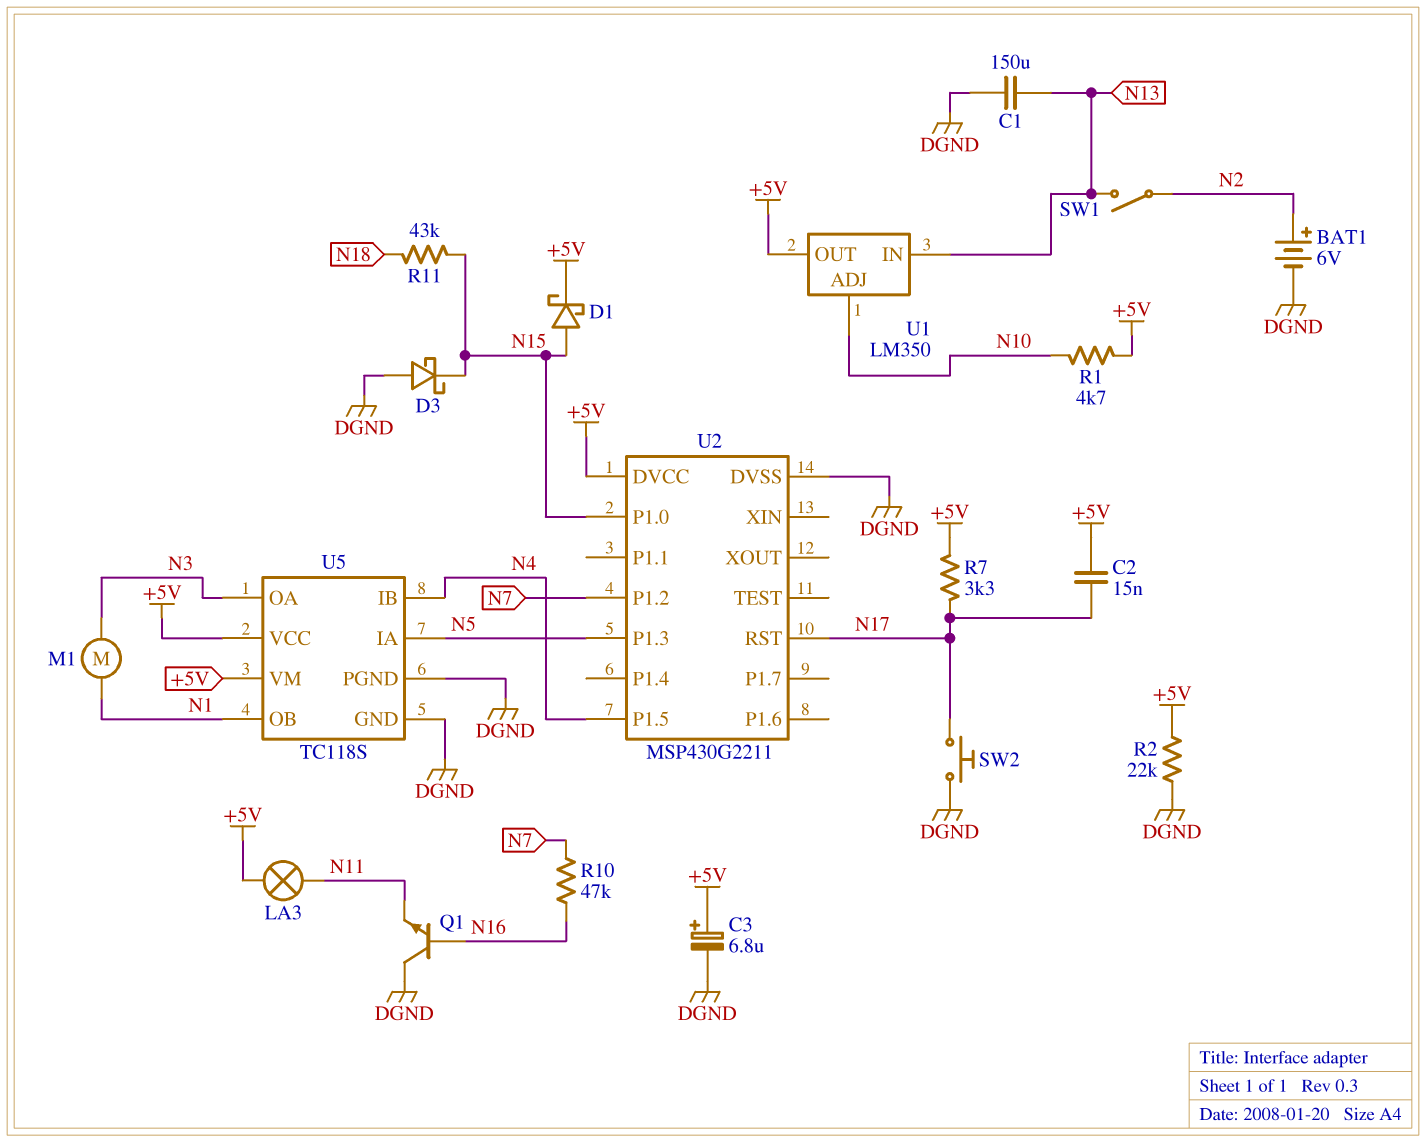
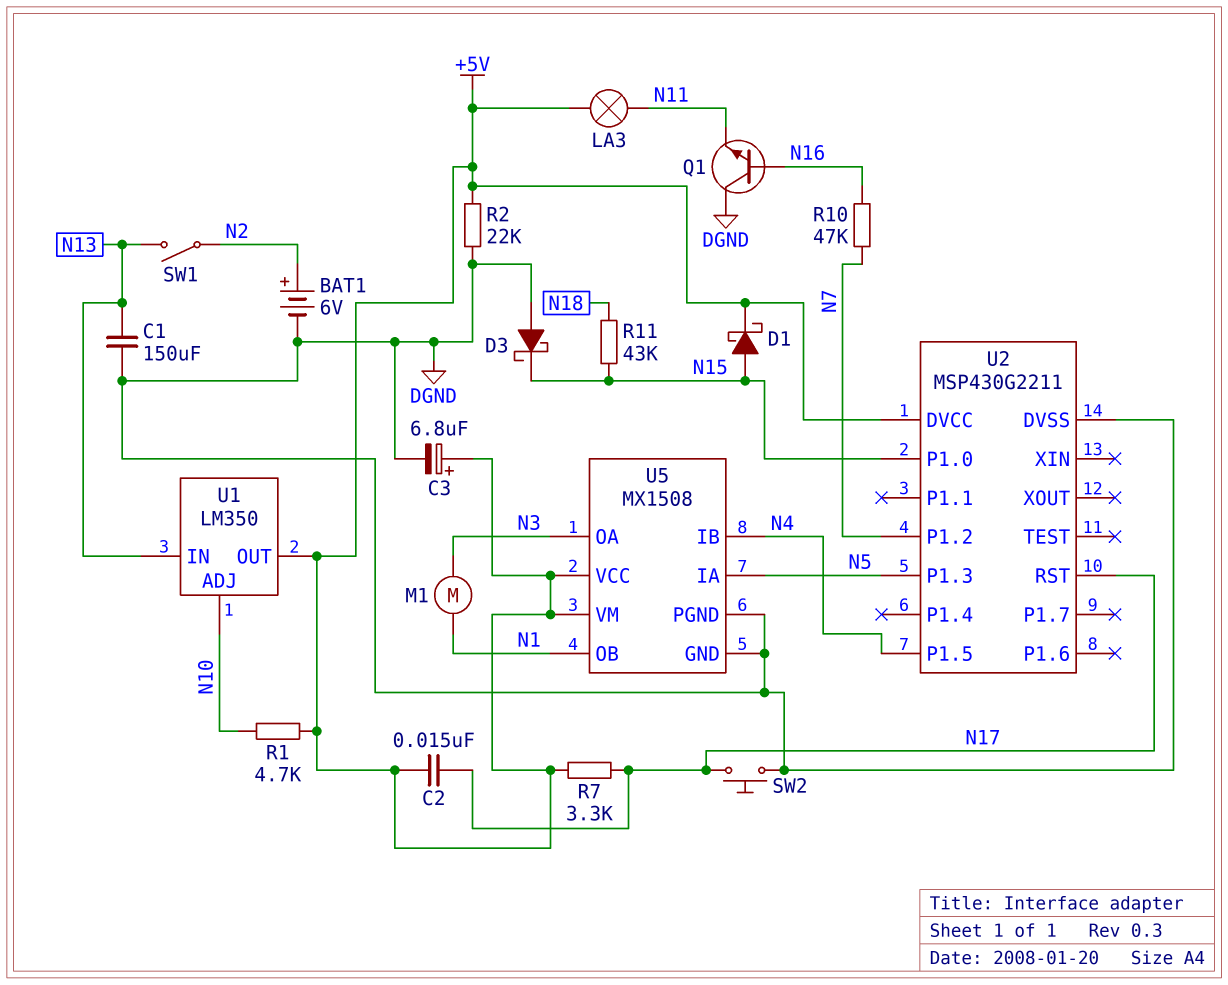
U5: TC118S -> MX1508

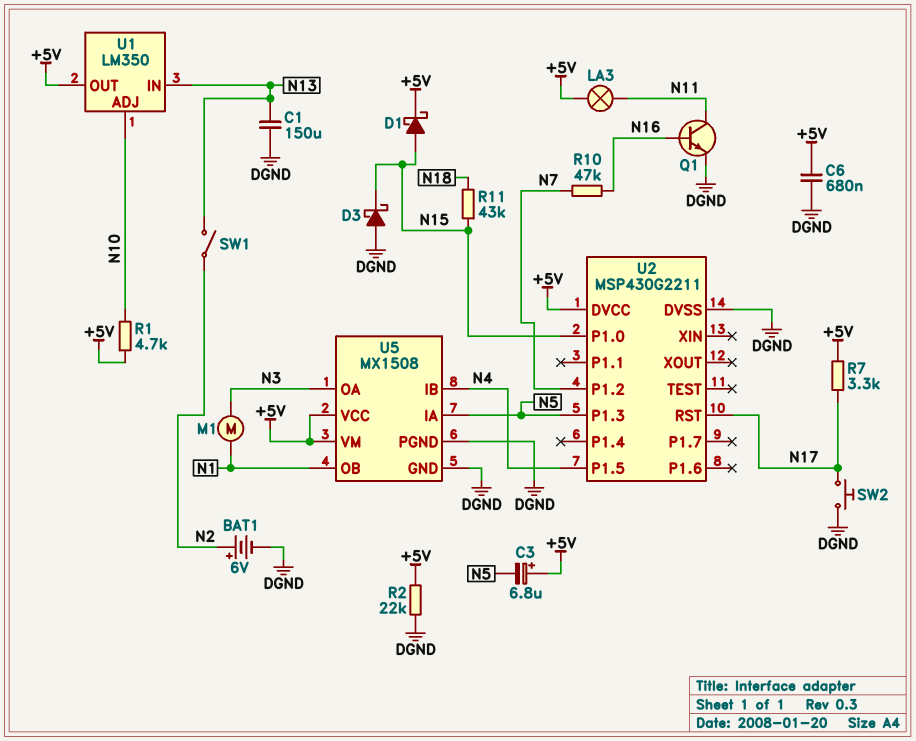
C2: 15nF (+5V, N17) -> none
C3: 6.8uF (plus +5V, minus DGND) -> 6.8uF (plus +5V, minus N5)
C6: none -> 680nF (+5V, DGND)
Q1: NPN (B N16, C DGND, E N11) -> NPN (B N16, C N11, E DGND)

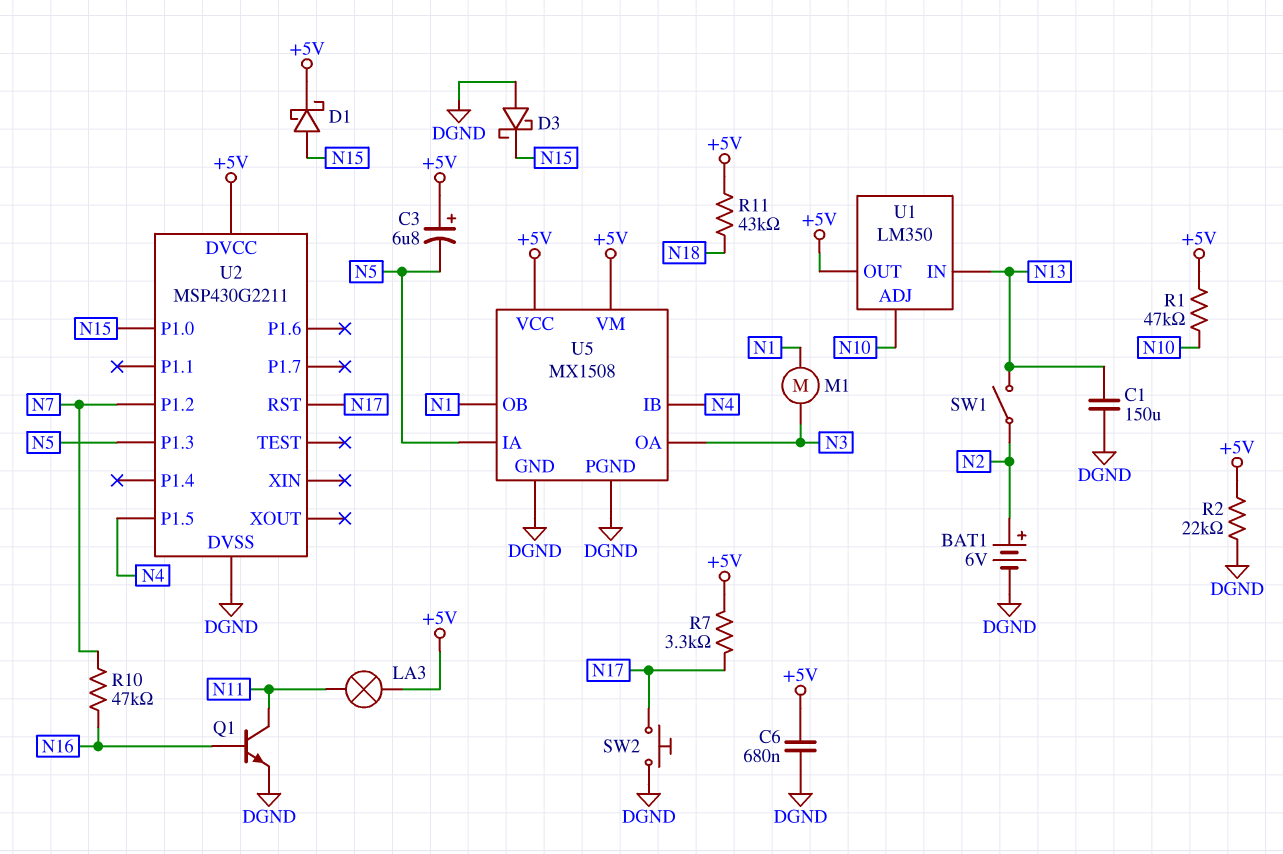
R1: 4.7k (+5V, N10) -> 47k (+5V, N10)
R11: 43k (N15, N18) -> 43k (+5V, N18)

